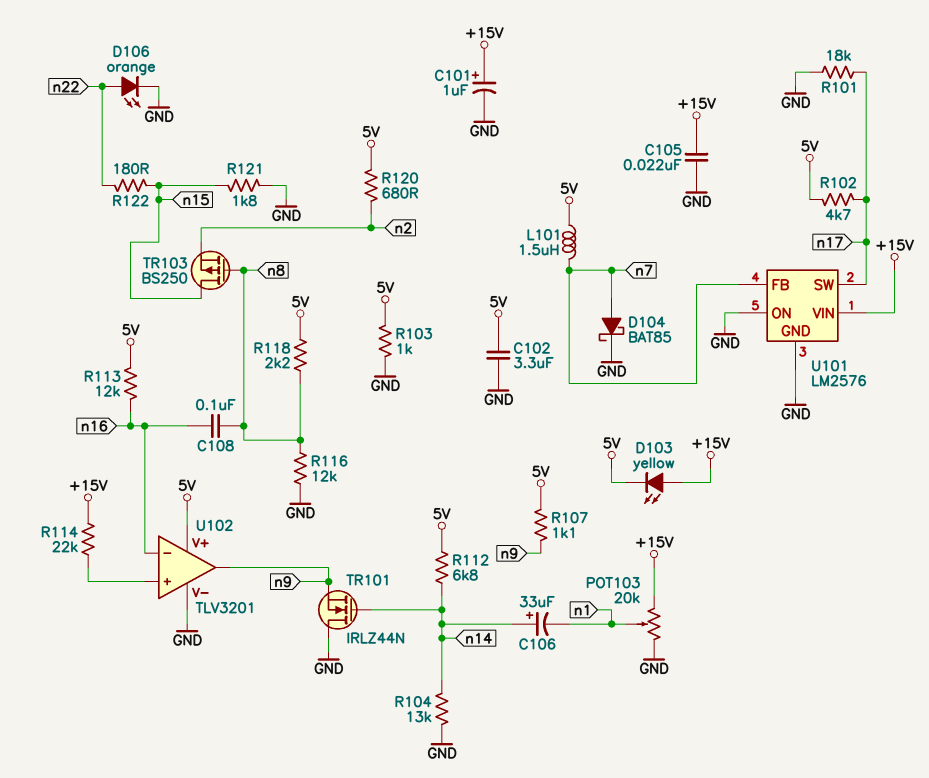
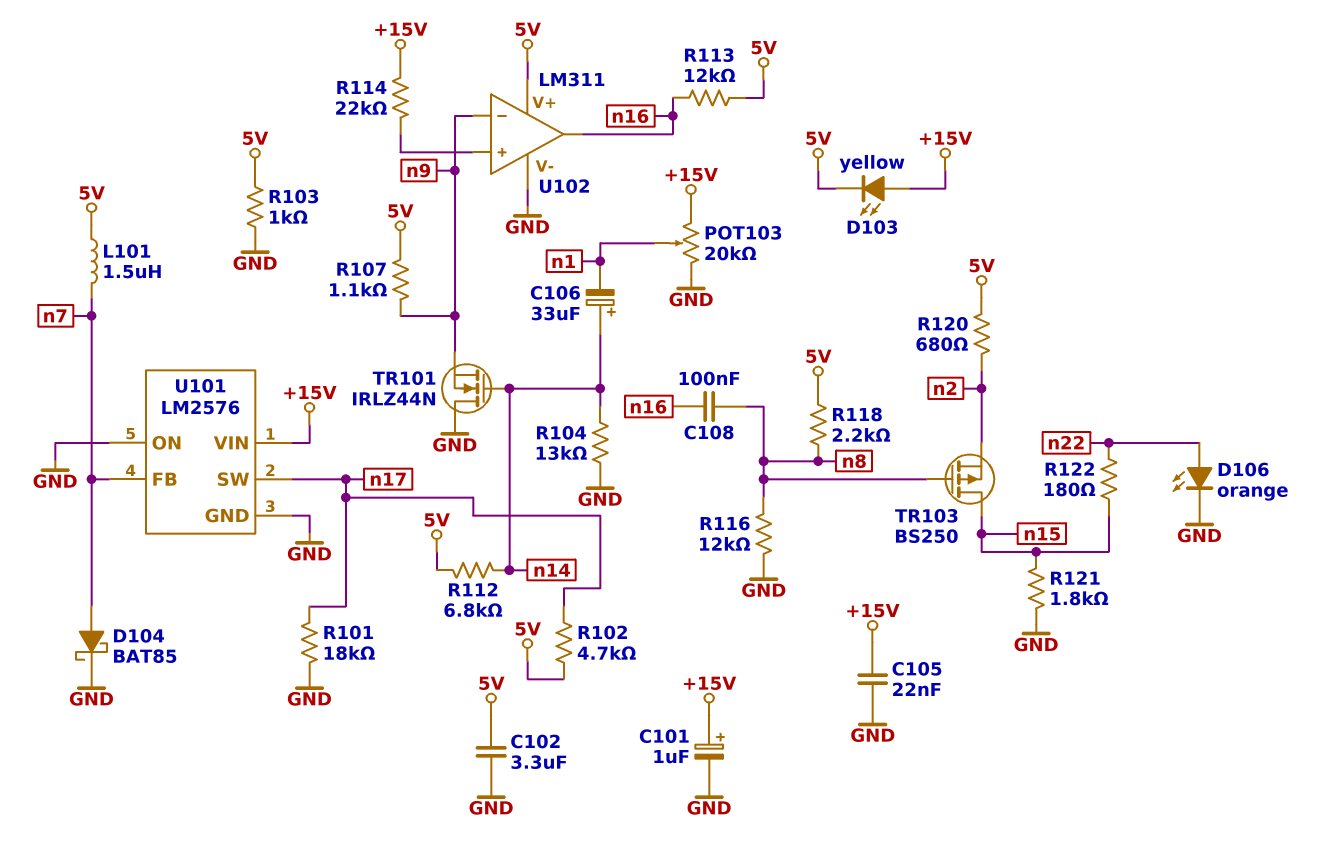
U102: TLV3201 -> LM311
U102 pin in-: n16 -> n9
U102 pin out: n9 -> n16

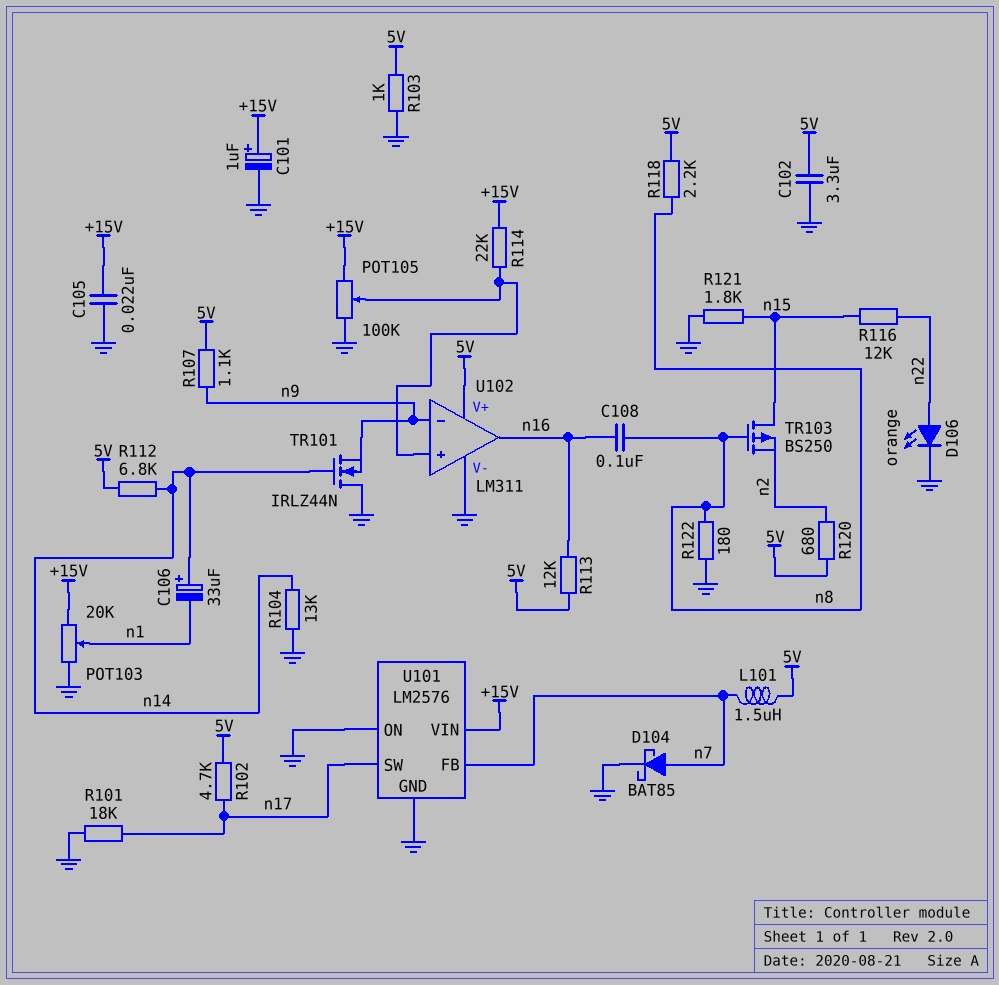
D103: LED yellow (A +15V, K 5V) -> none
POT105: none -> 100k (+15V, GND, wiper U102/in+)
R116: 12k (GND, n8) -> 12k (n15, n22)
R122: 180 (n15, n22) -> 180 (GND, n8)

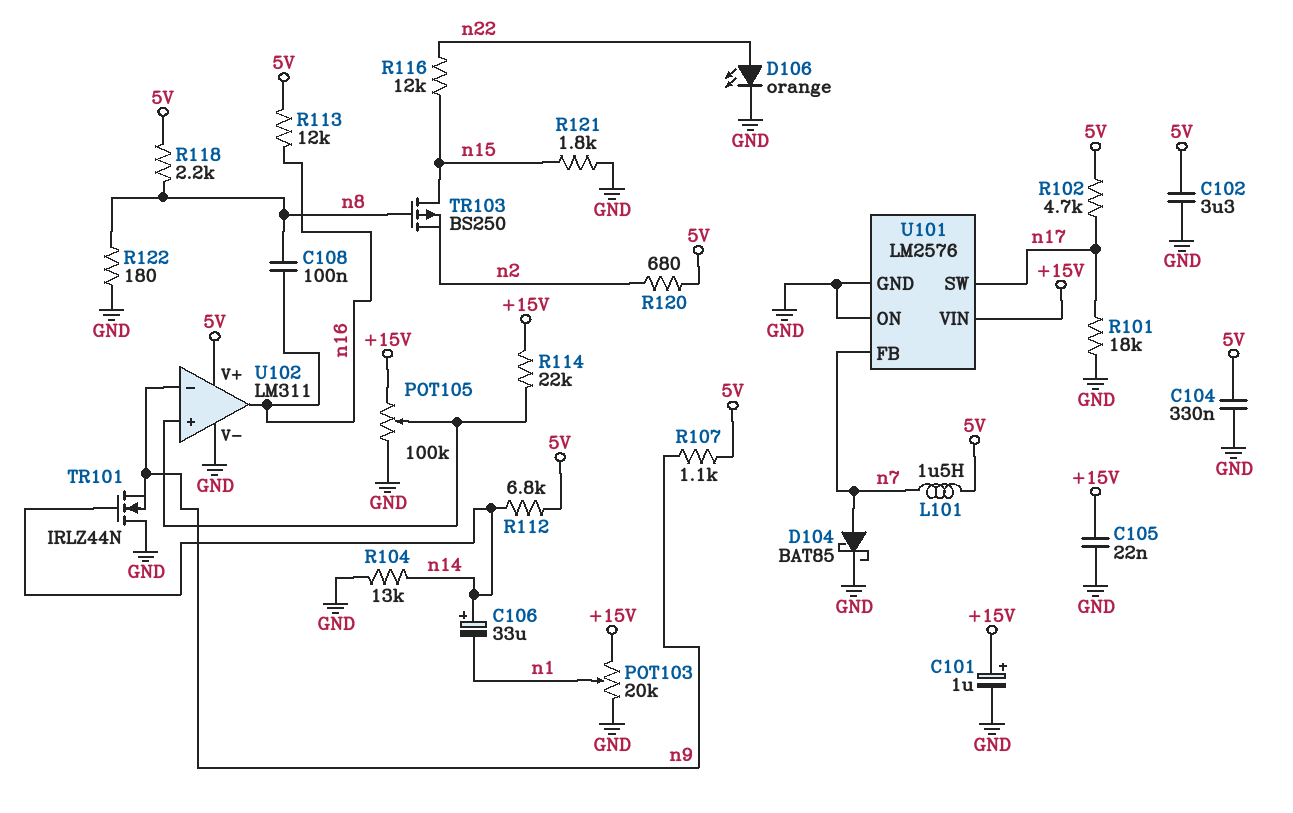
C104: none -> 330nF (5V, GND)
R103: 1k (5V, GND) -> none

